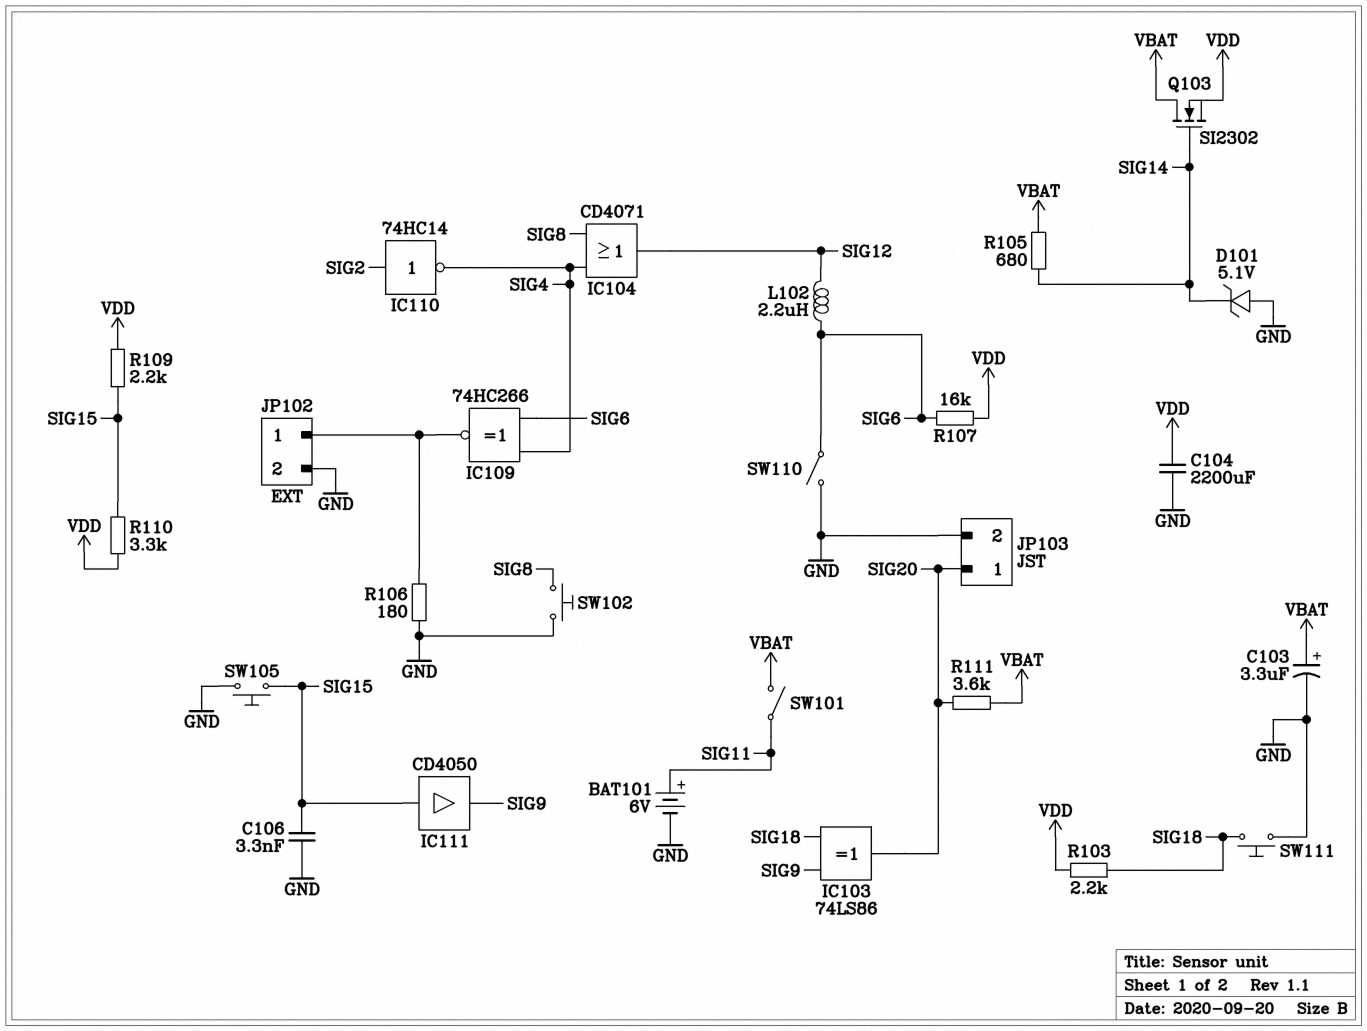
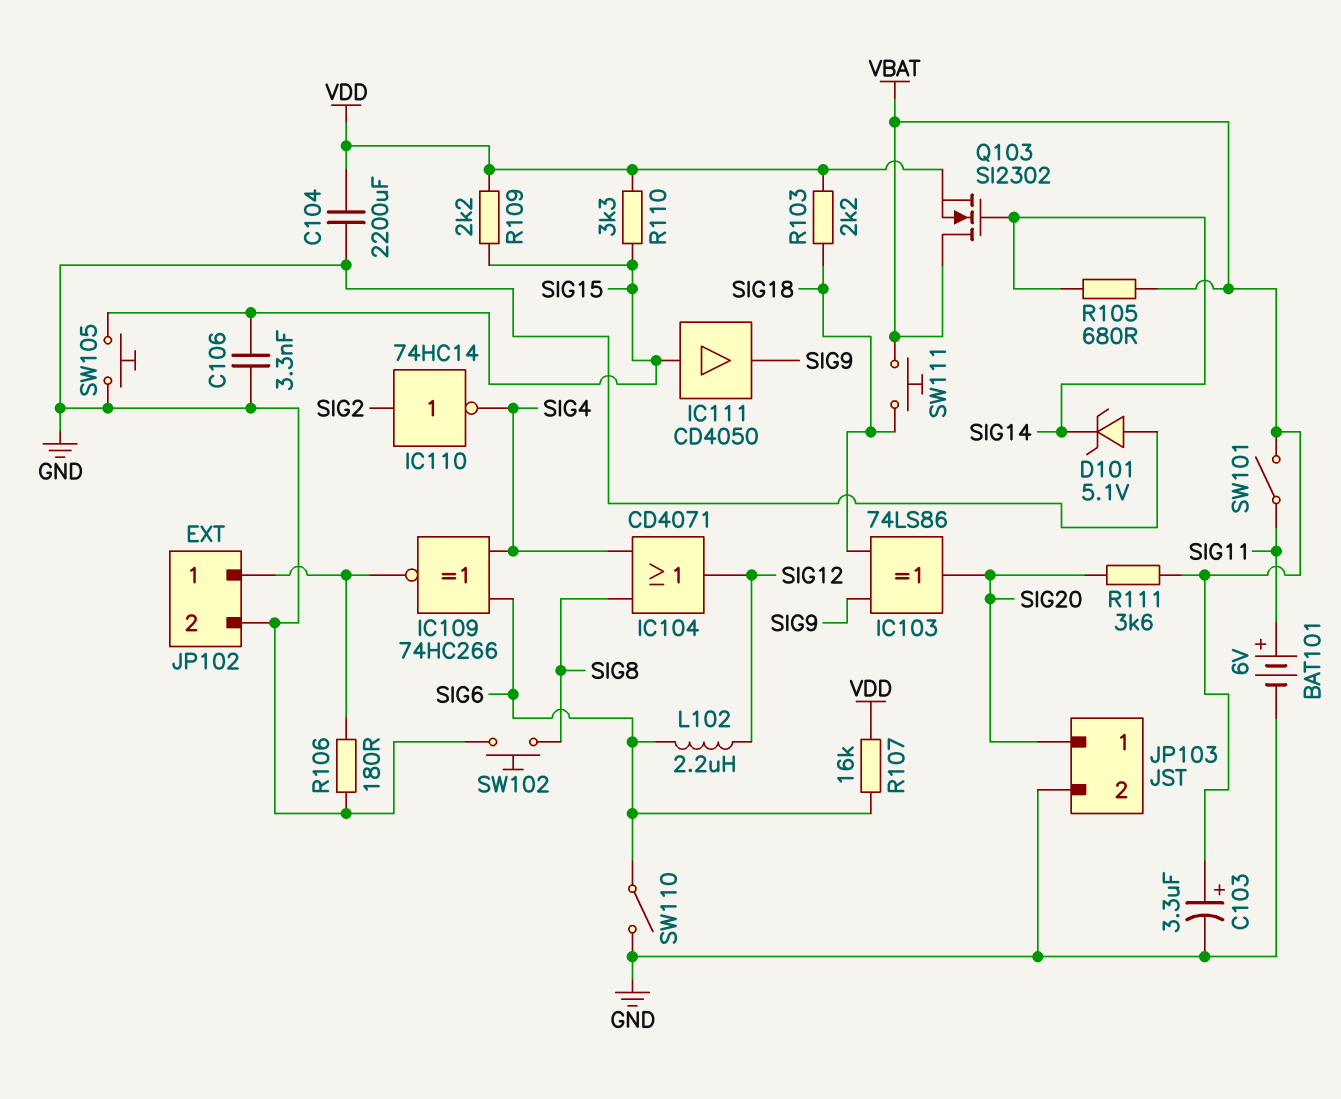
SW111: button (GND, SIG18) -> button (SIG18, VBAT)

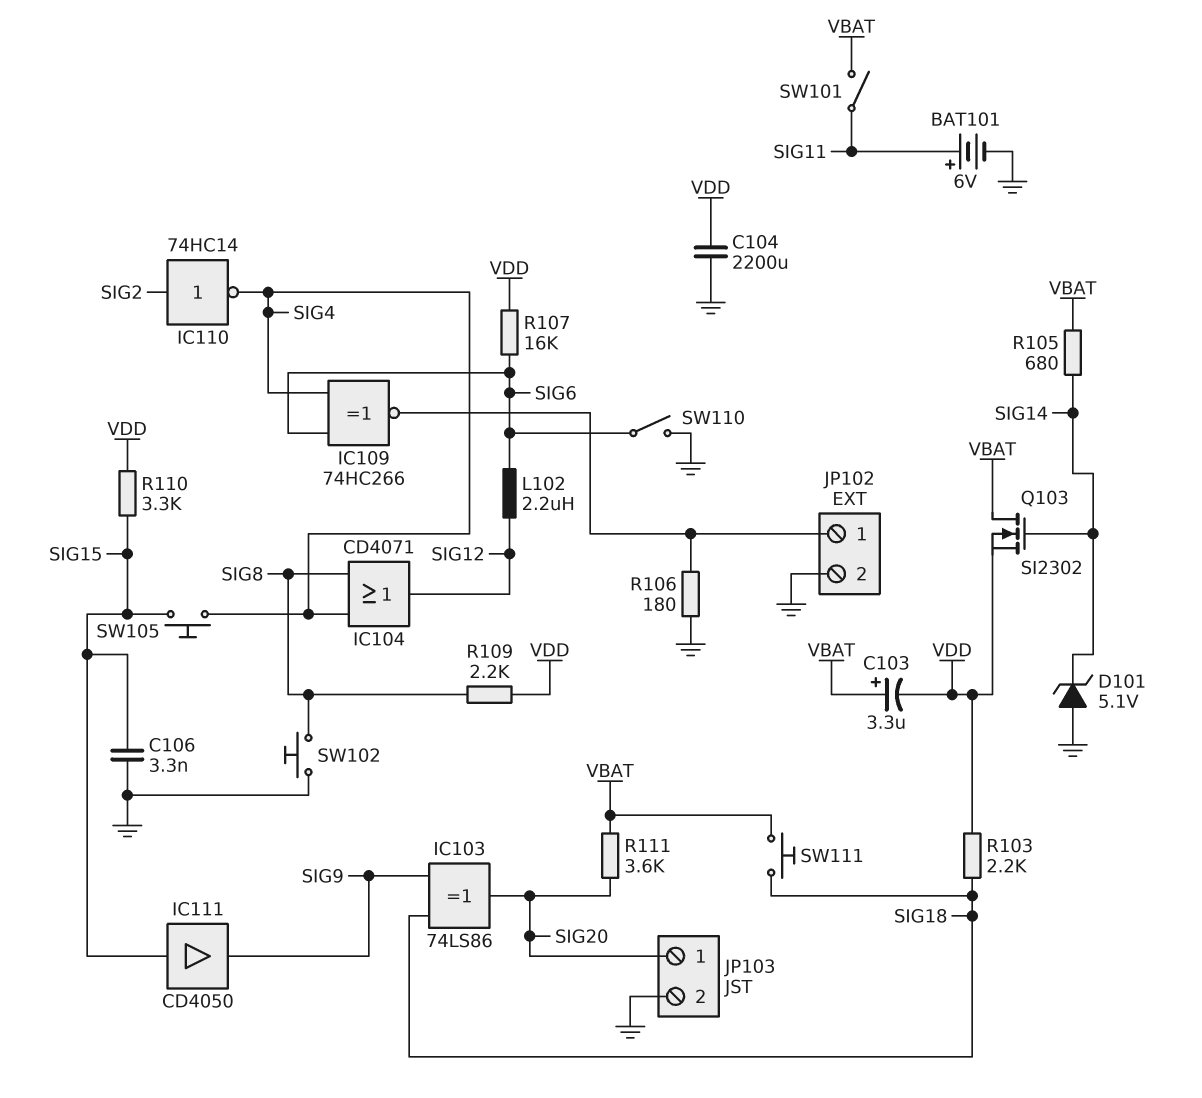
C103: 3.3uF (plus VBAT, minus GND) -> 3.3uF (plus VBAT, minus VDD)
R109: 2.2k (SIG15, VDD) -> 2.2k (SIG8, VDD)
SW105: button (GND, SIG15) -> button (SIG4, SIG15)

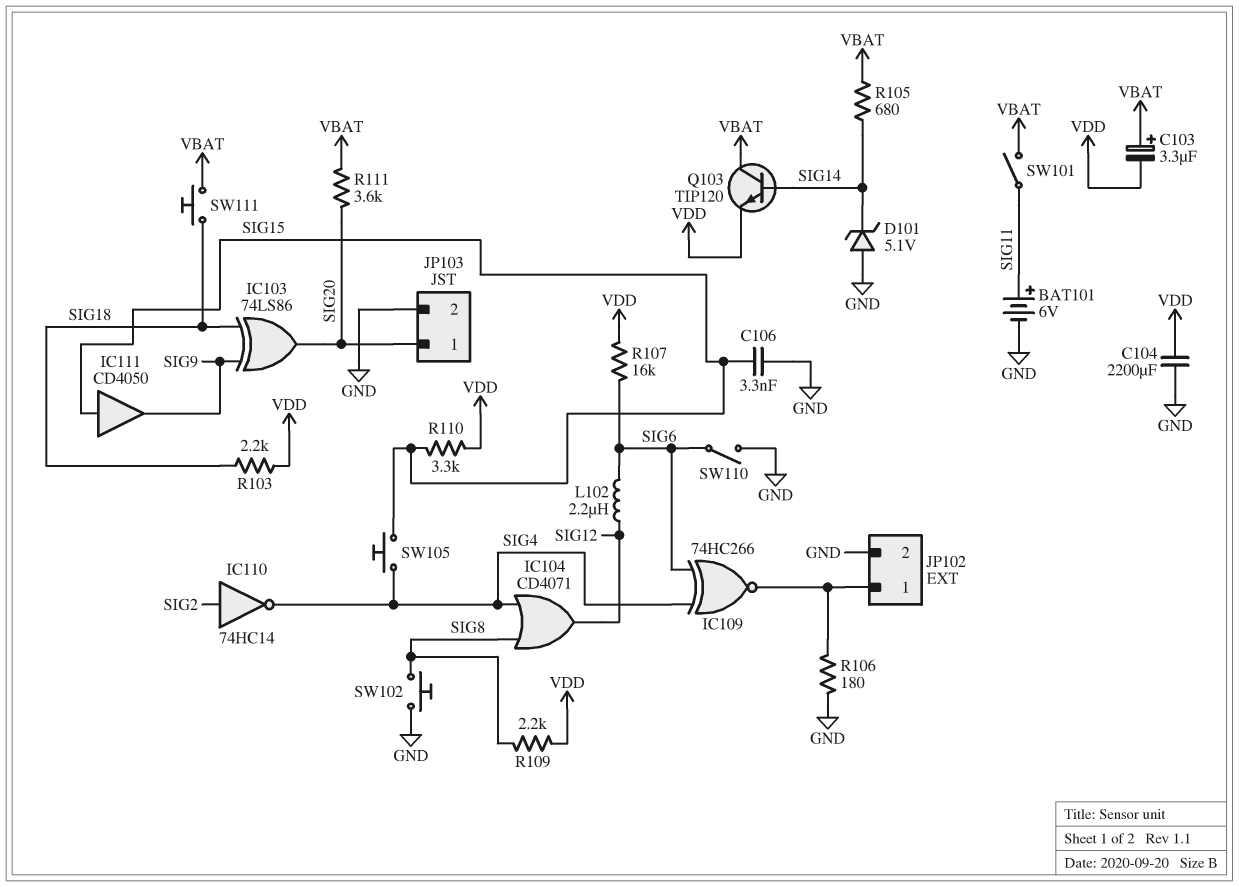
Q103: NMOS SI2302 (G SIG14, D VBAT, S VDD) -> NPN TIP120 (B SIG14, C VBAT, E VDD)

